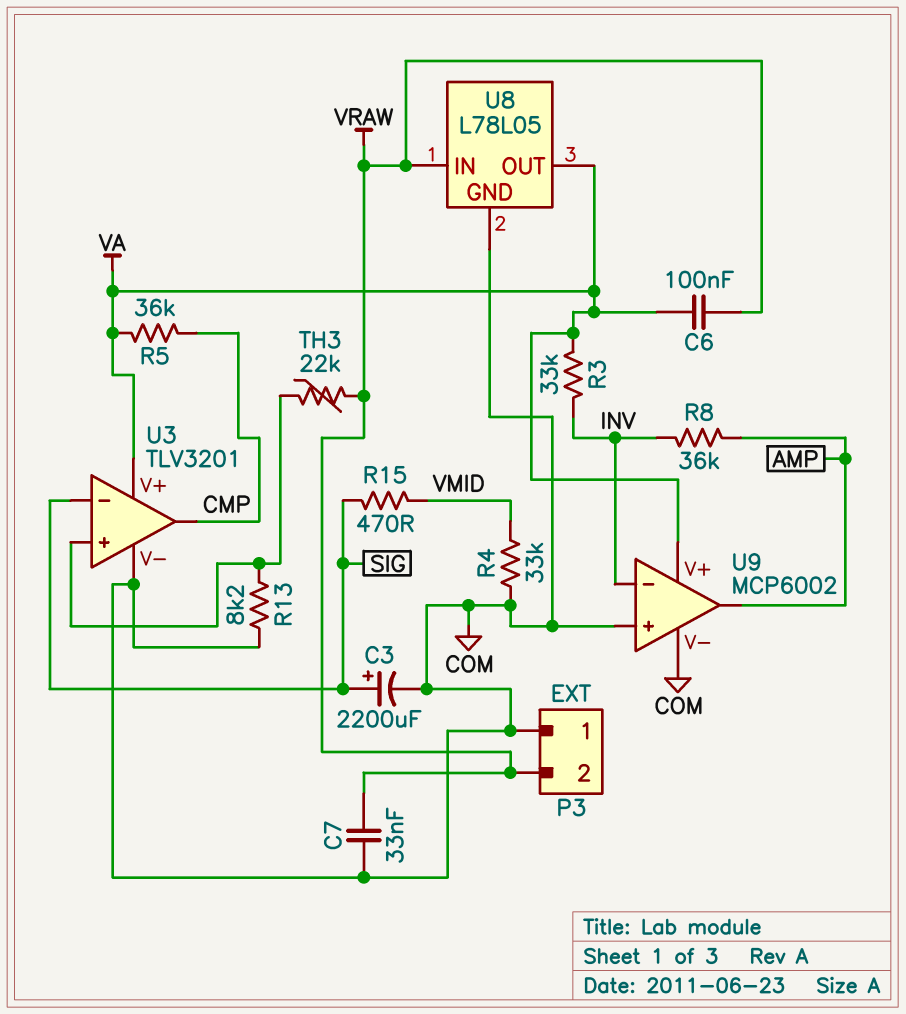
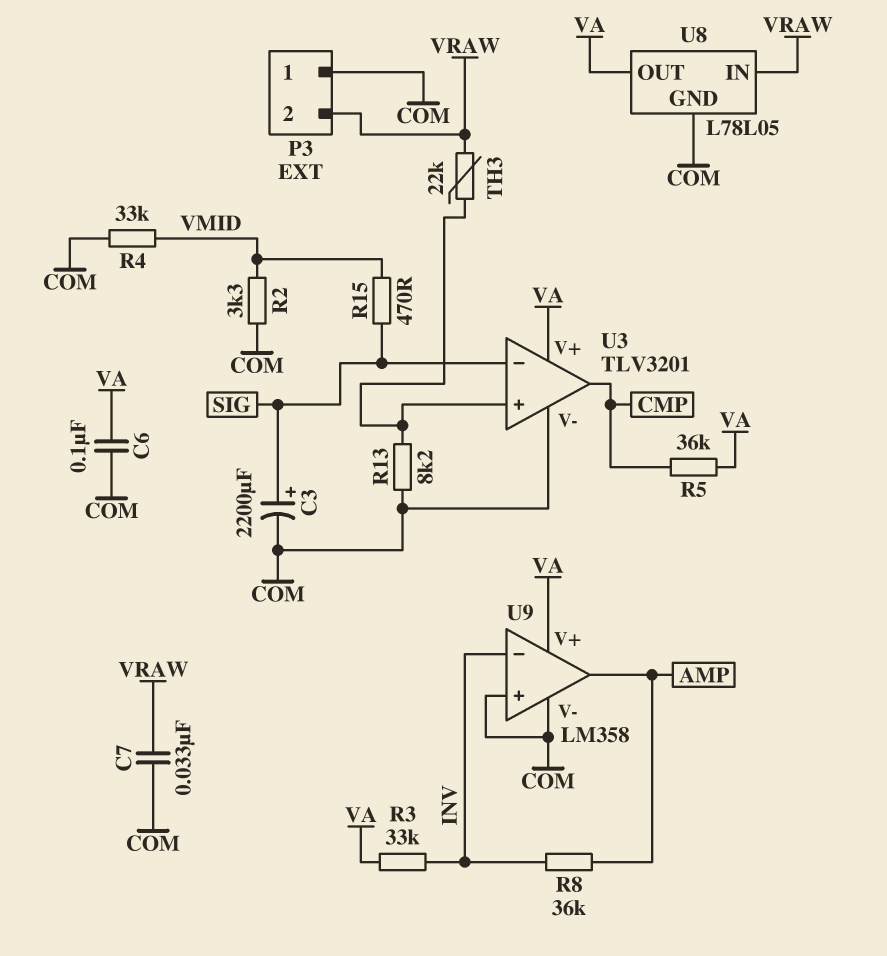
C6: 100nF (VA, VRAW) -> 100nF (COM, VA)
R2: none -> 3.3k (COM, VMID)
U9: MCP6002 -> LM358

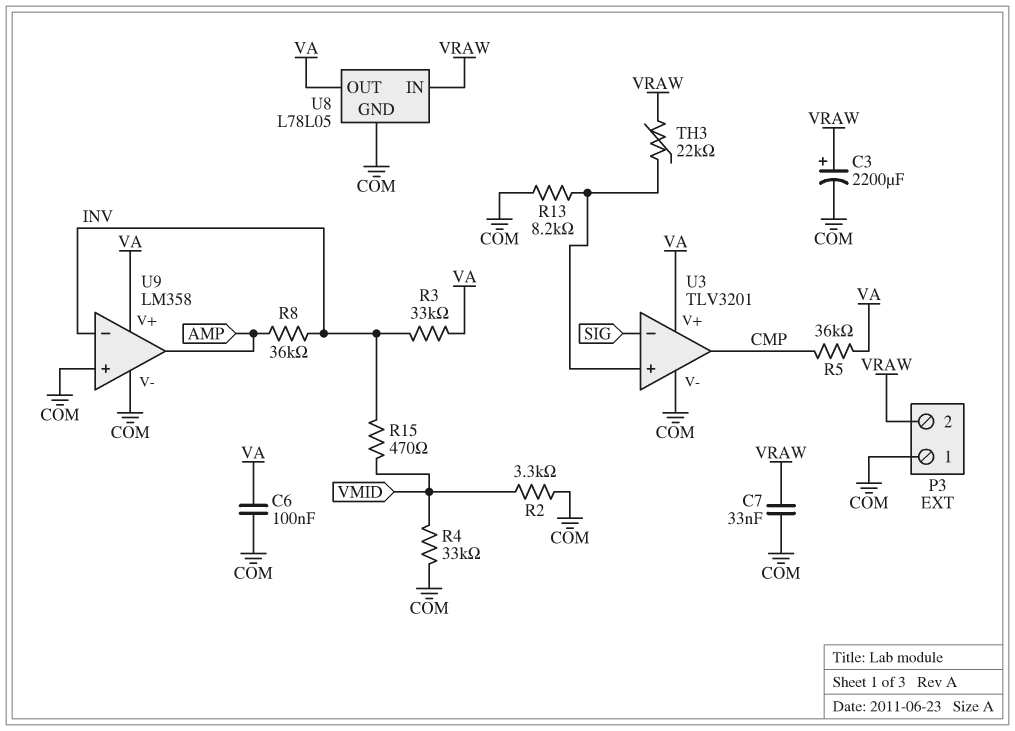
C3: 2200uF (plus SIG, minus COM) -> 2200uF (plus VRAW, minus COM)
R15: 470 (SIG, VMID) -> 470 (INV, VMID)

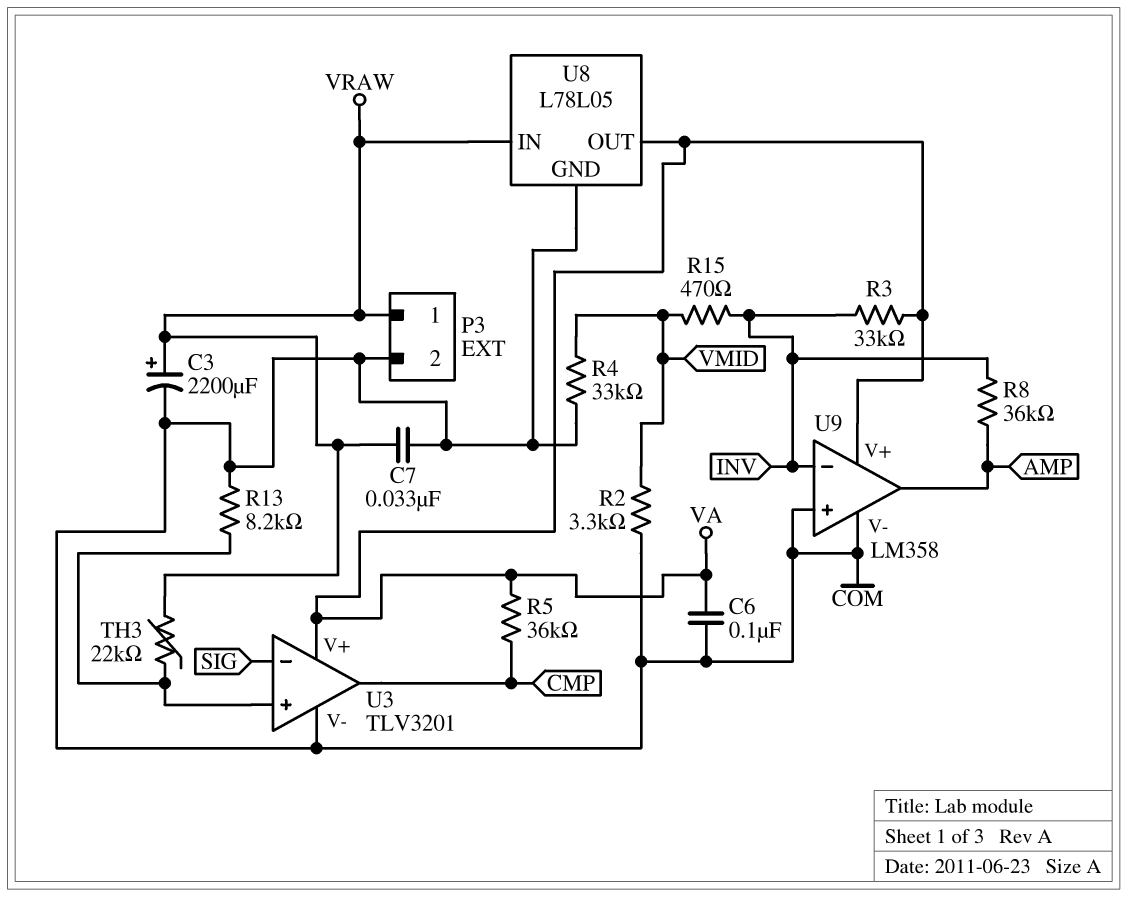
P3 pin 1: COM -> VRAW
P3 pin 2: VRAW -> COM

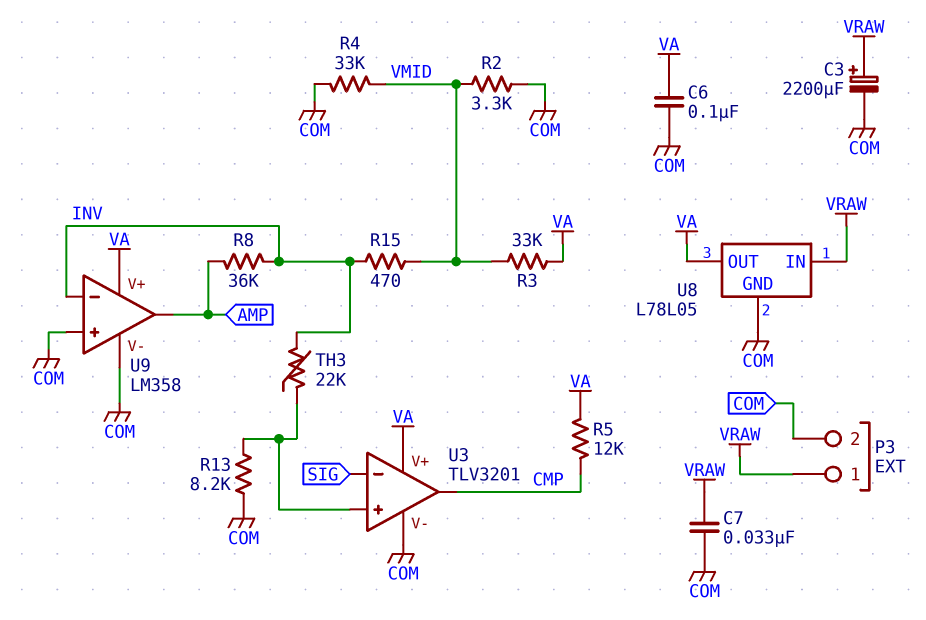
R3: 33k (INV, VA) -> 33k (VA, VMID)
R5: 36k (CMP, VA) -> 12k (CMP, VA)
TH3: 22k (U3/in+, VRAW) -> 22k (INV, U3/in+)

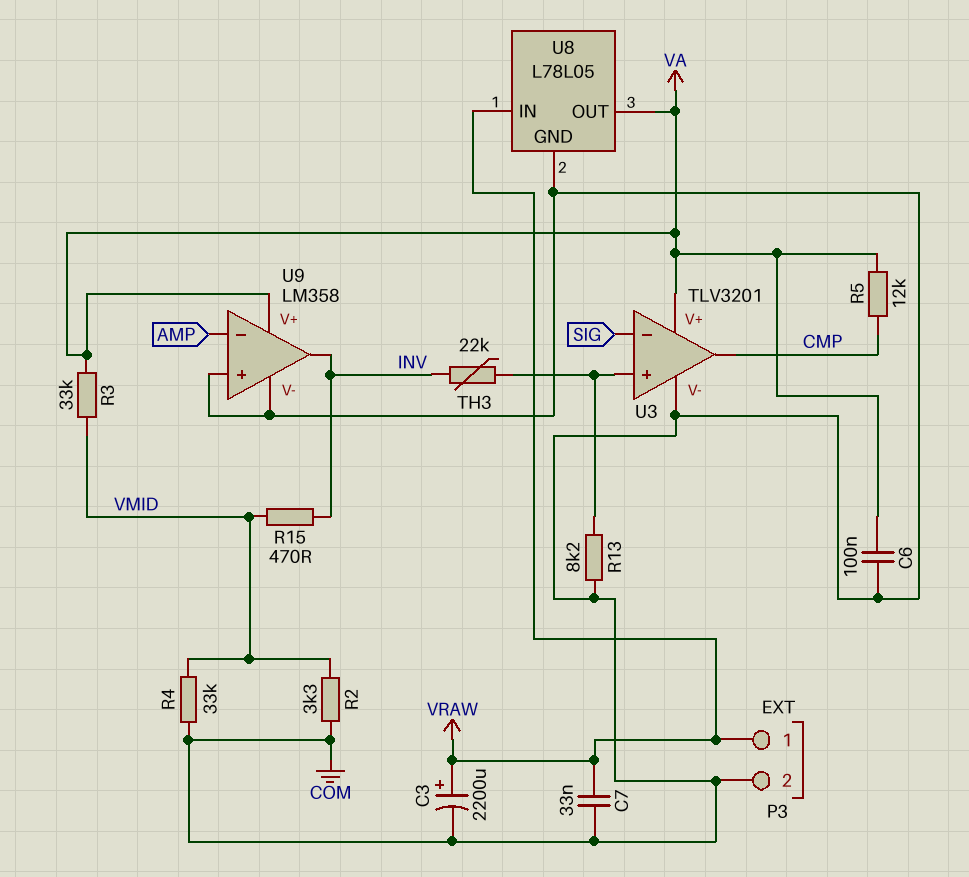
R8: 36k (AMP, INV) -> none
U9 pin in-: INV -> AMP
U9 pin out: AMP -> INV

